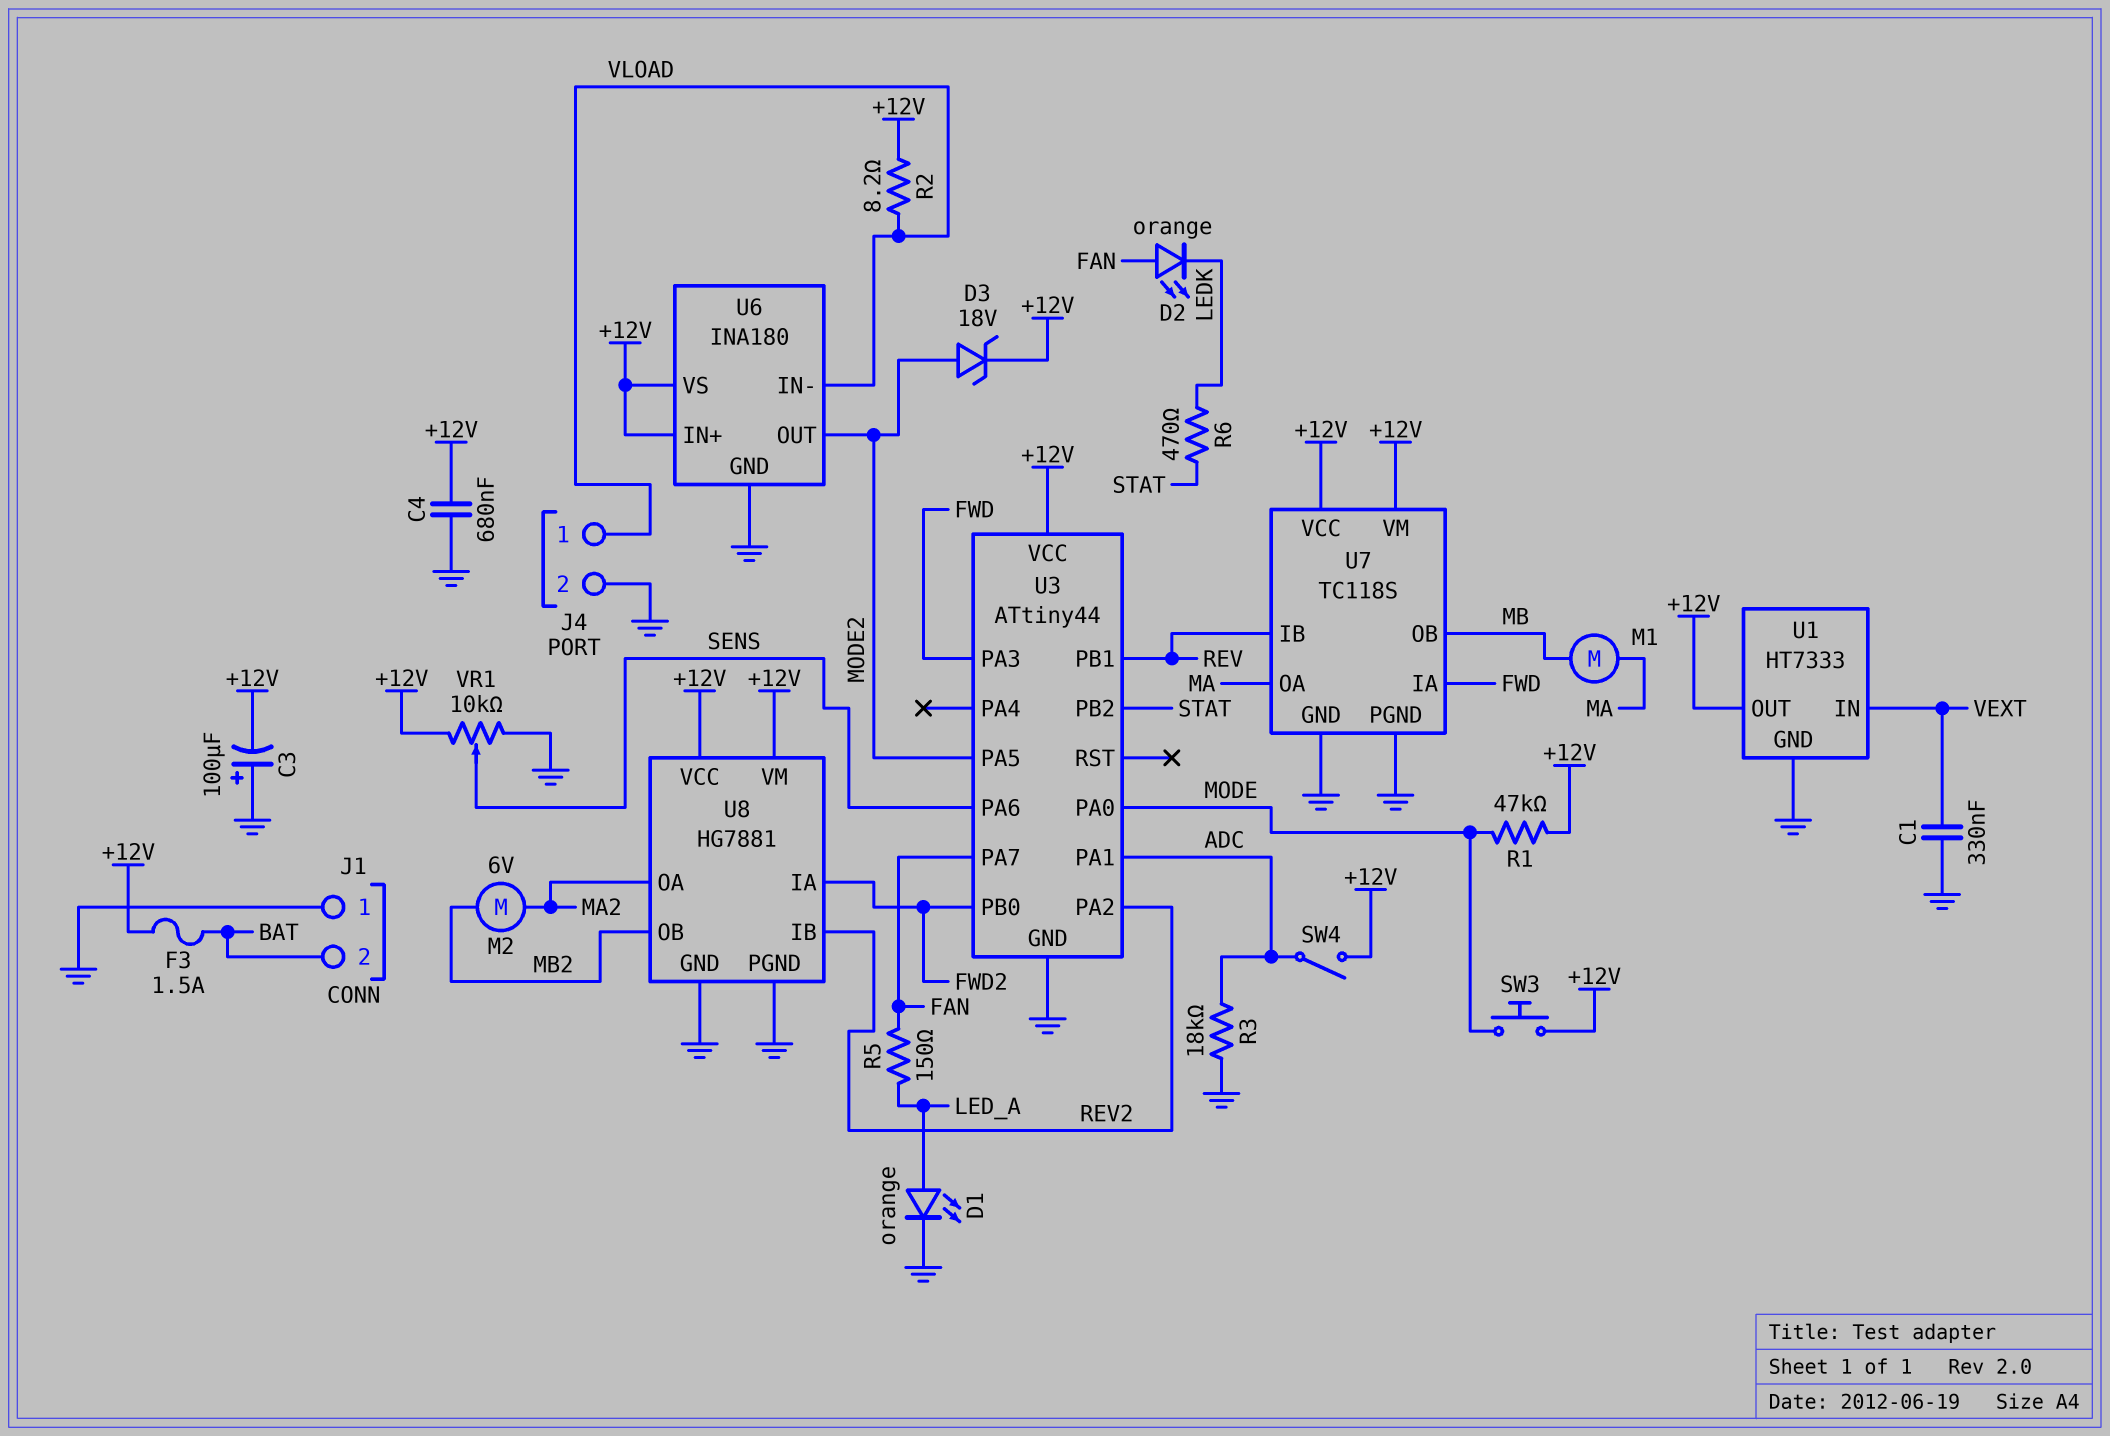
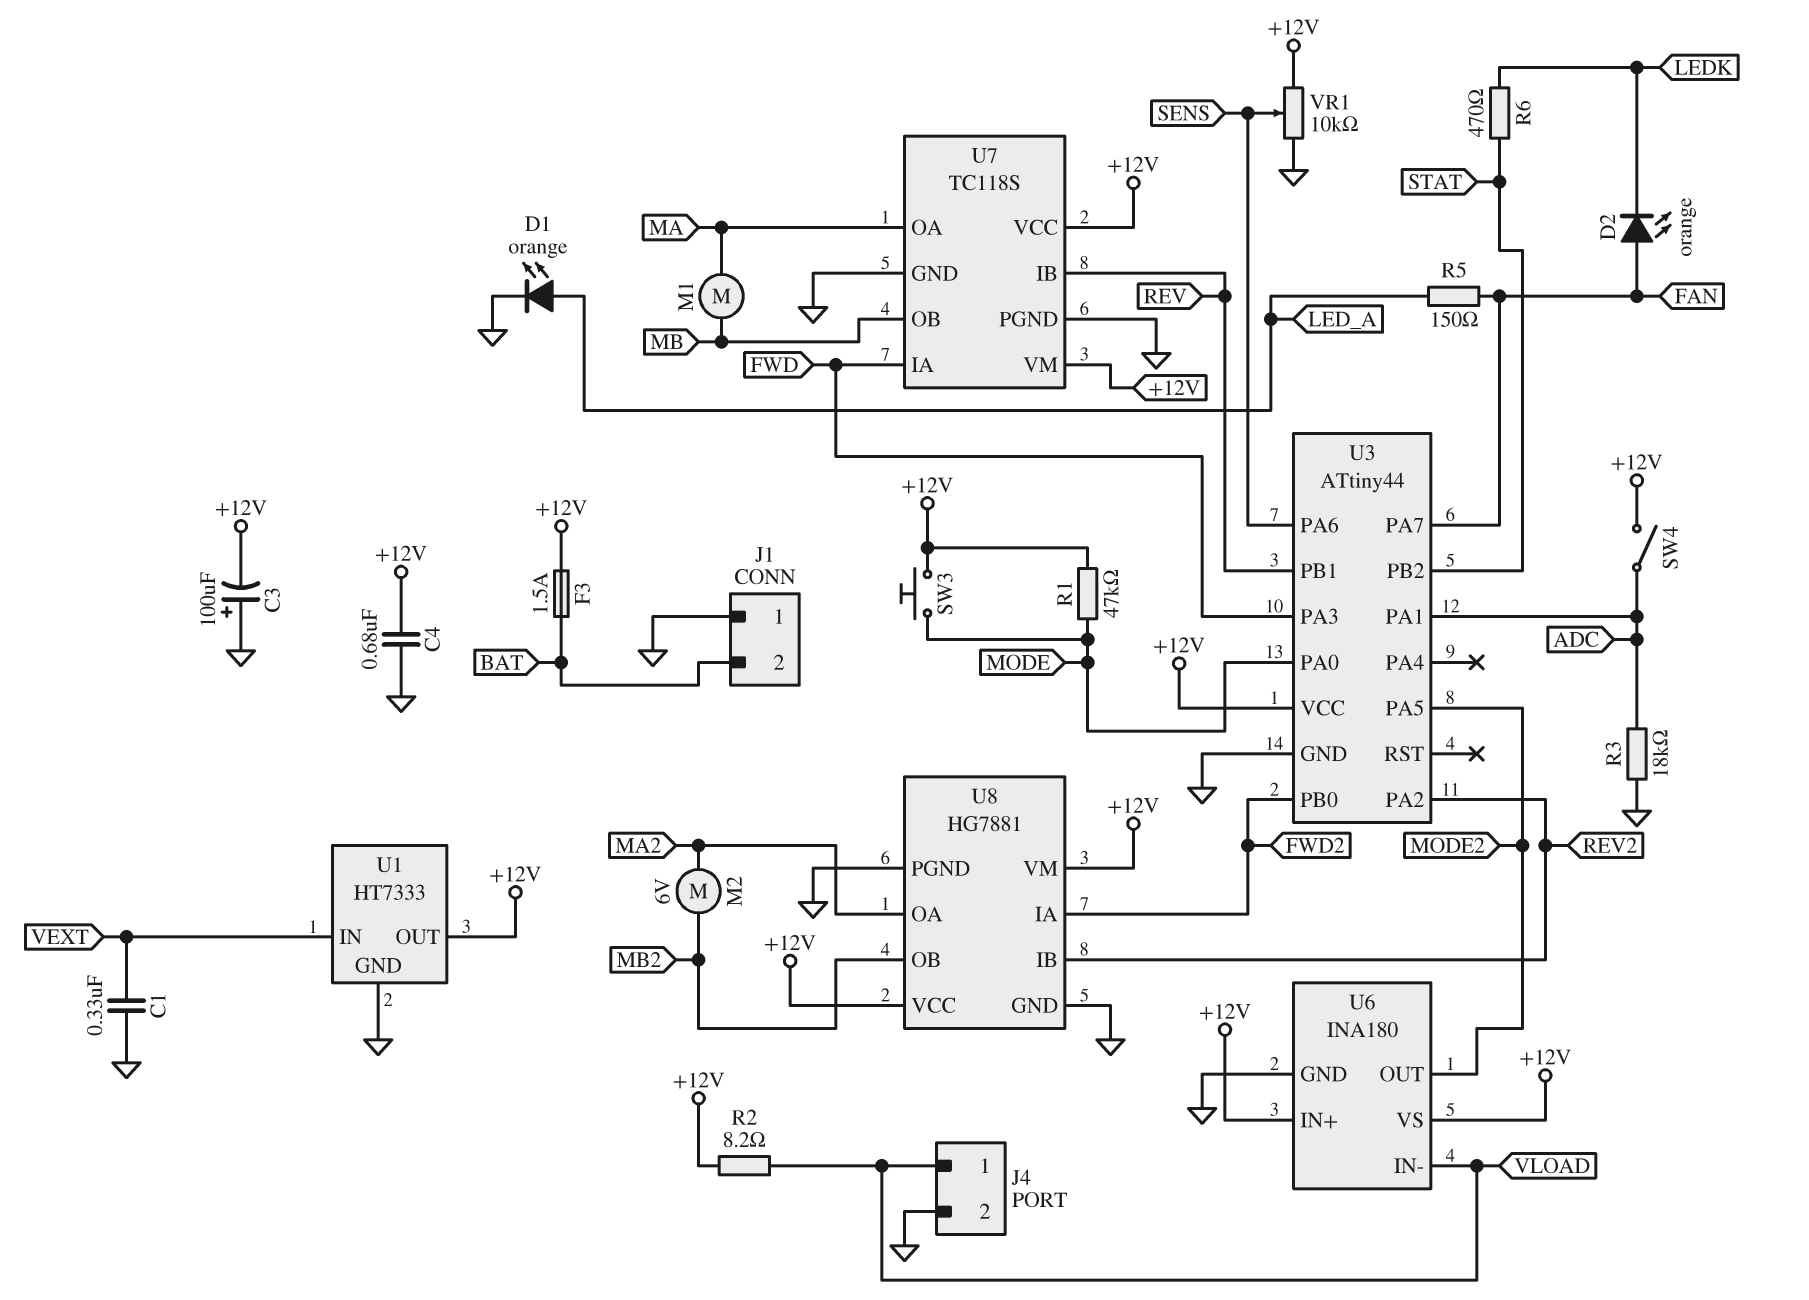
D3: zener 18V (A MODE2, K +12V) -> none

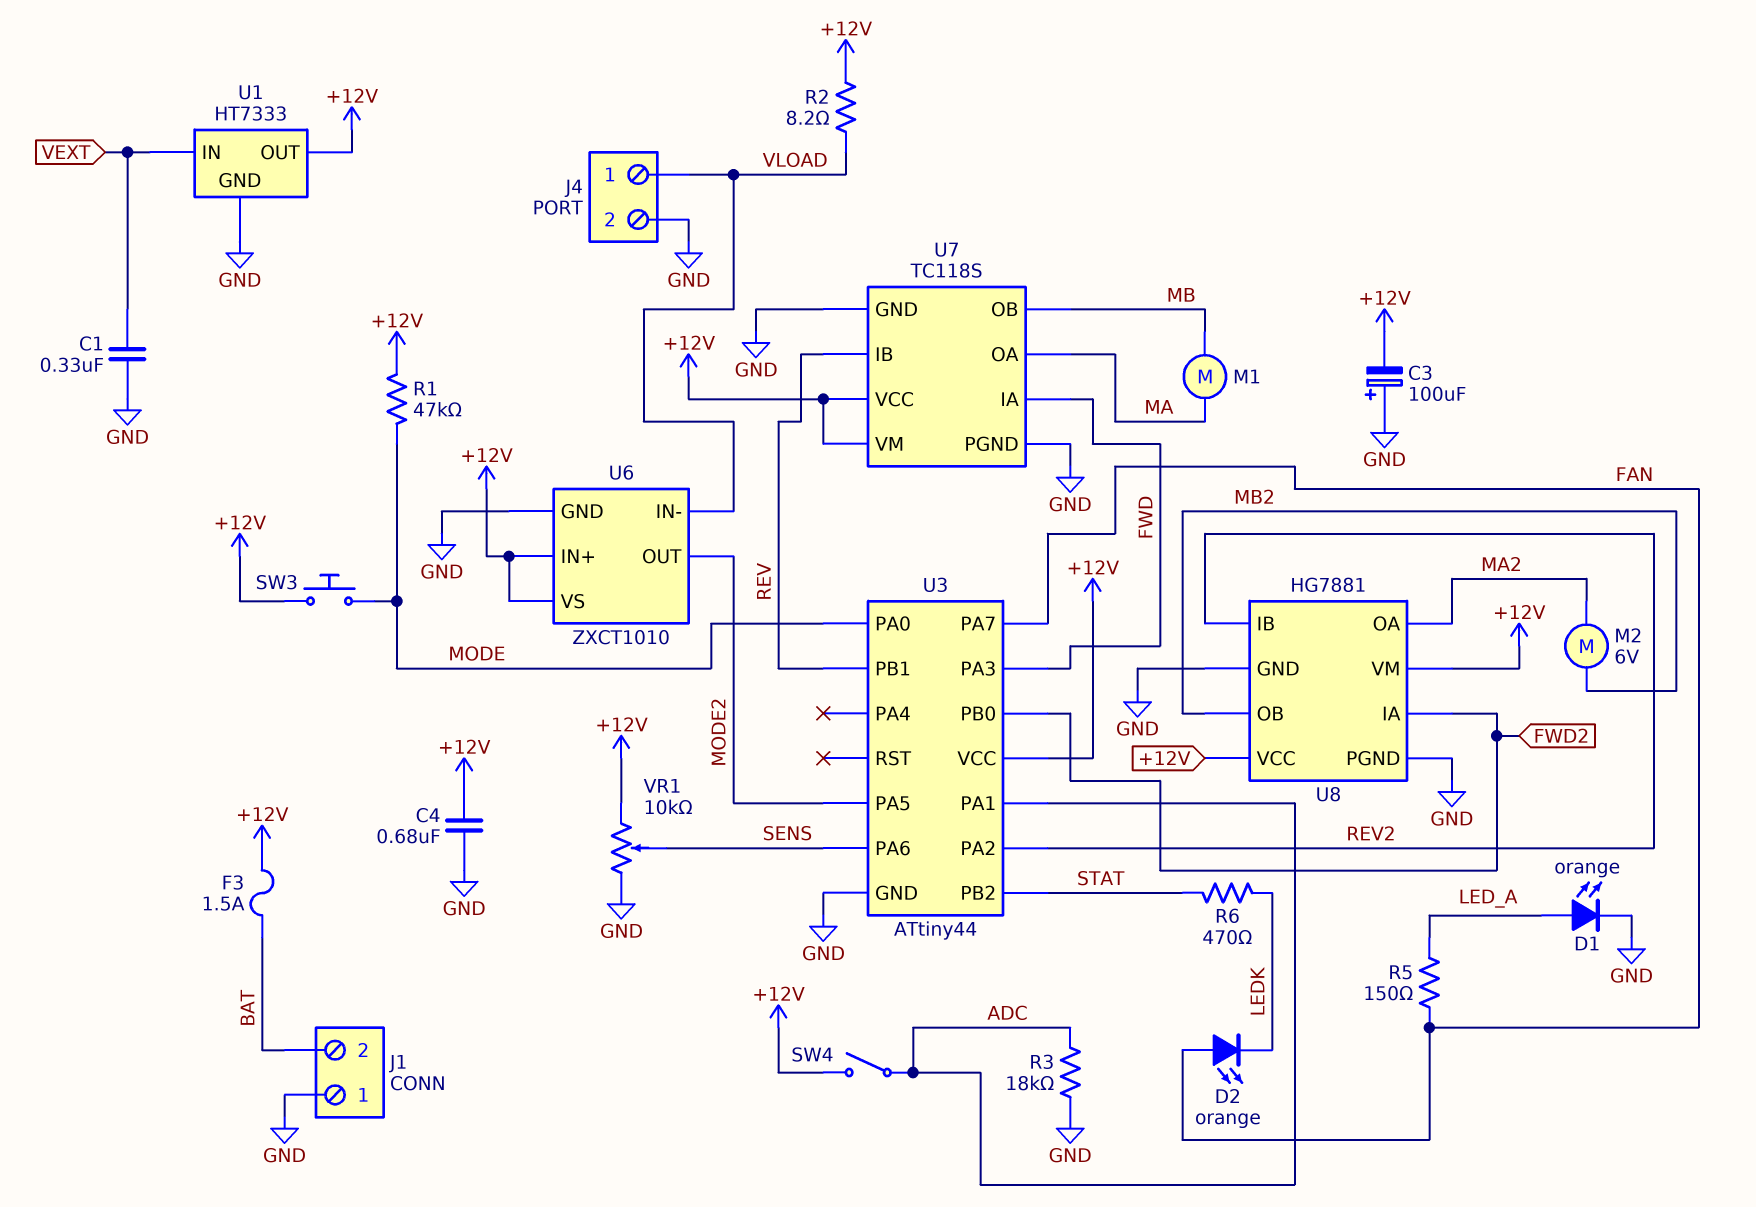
U6: INA180 -> ZXCT1010

